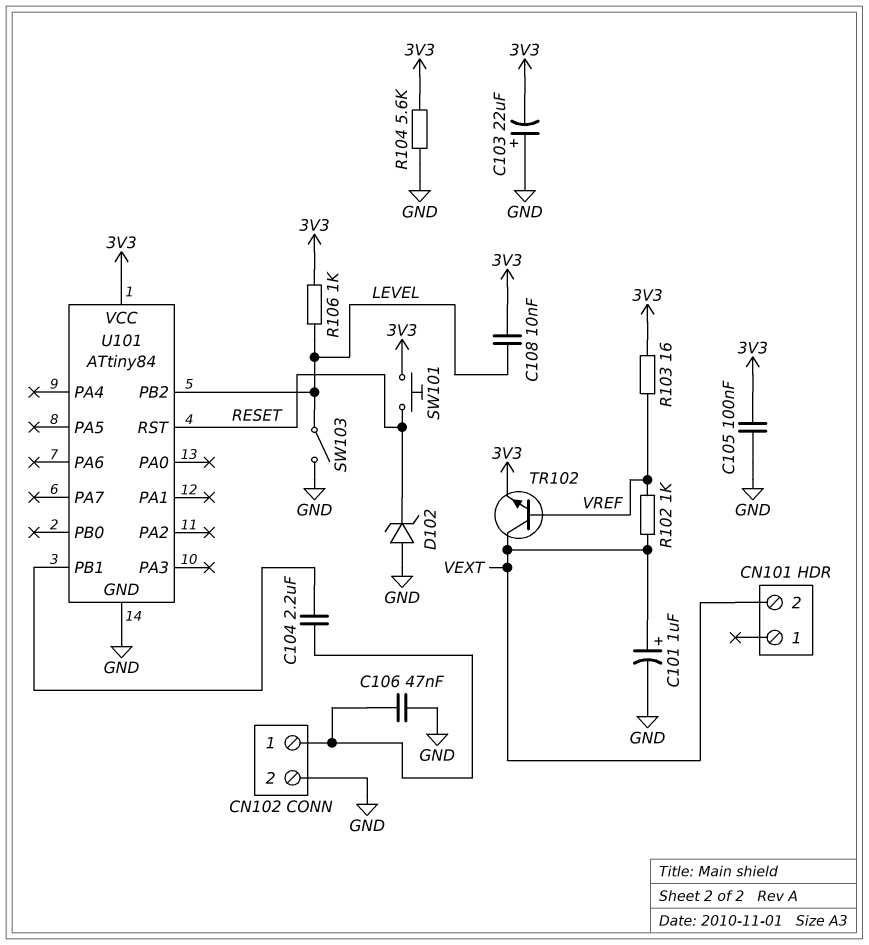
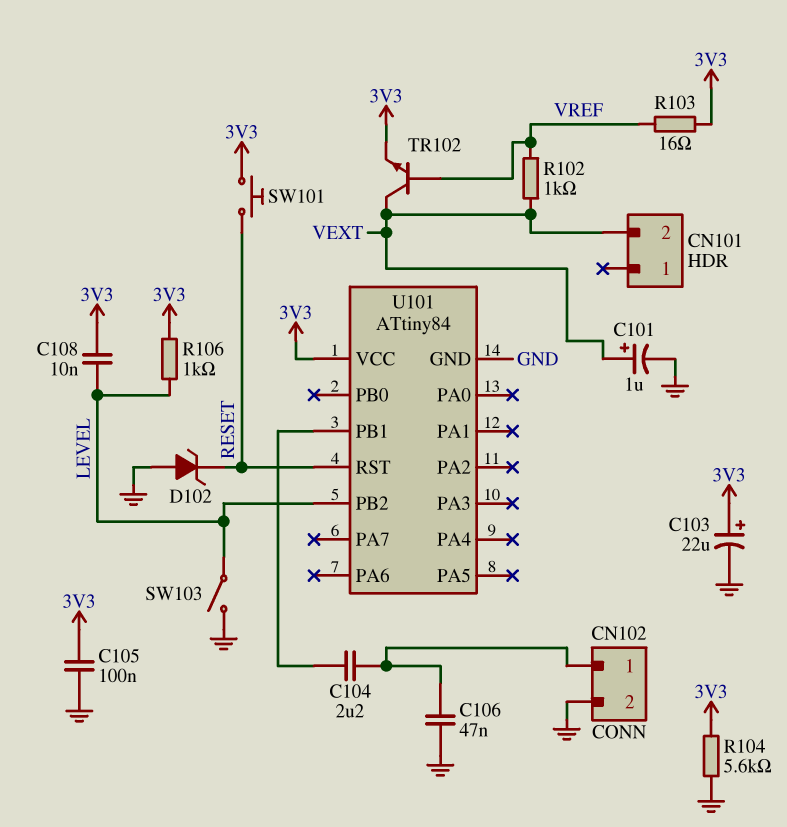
C103: 22uF (plus GND, minus 3V3) -> 22uF (plus 3V3, minus GND)

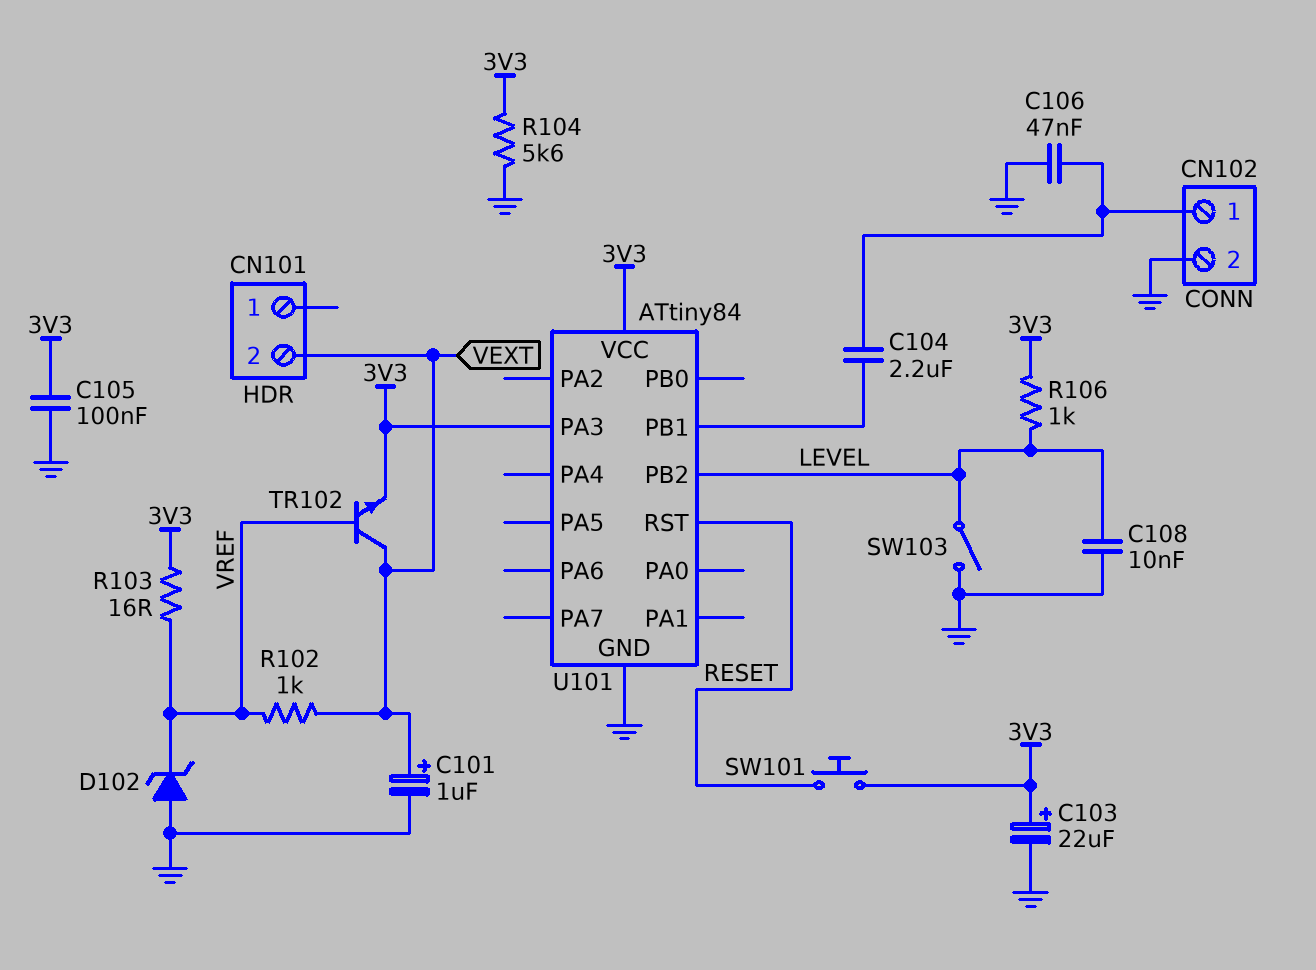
C108: 10nF (3V3, LEVEL) -> 10nF (GND, LEVEL)
D102: zener (A GND, K RESET) -> zener (A GND, K VREF)
U101 pin PA3: none -> 3V3

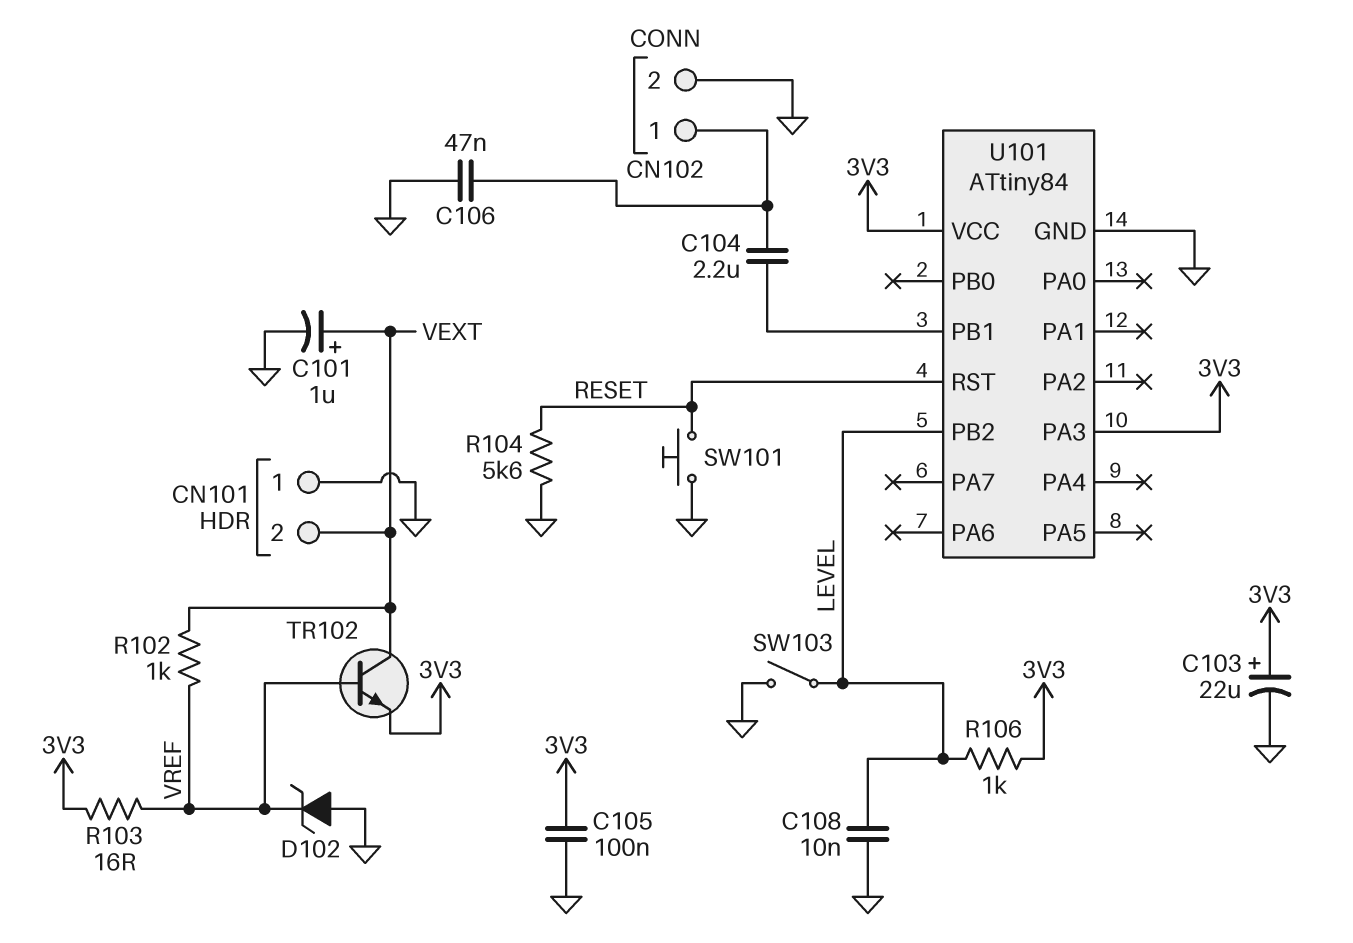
CN101 pin 1: none -> GND
R104: 5.6k (3V3, GND) -> 5.6k (GND, RESET)
SW101: button (3V3, RESET) -> button (GND, RESET)

